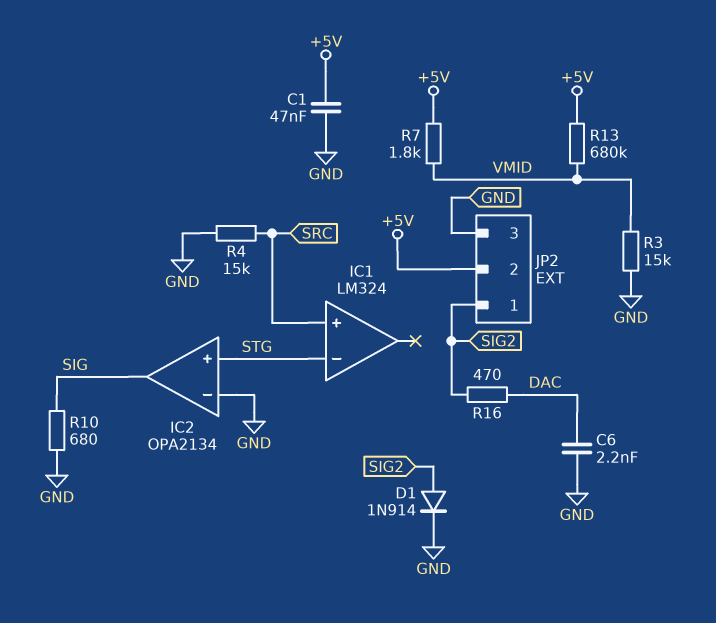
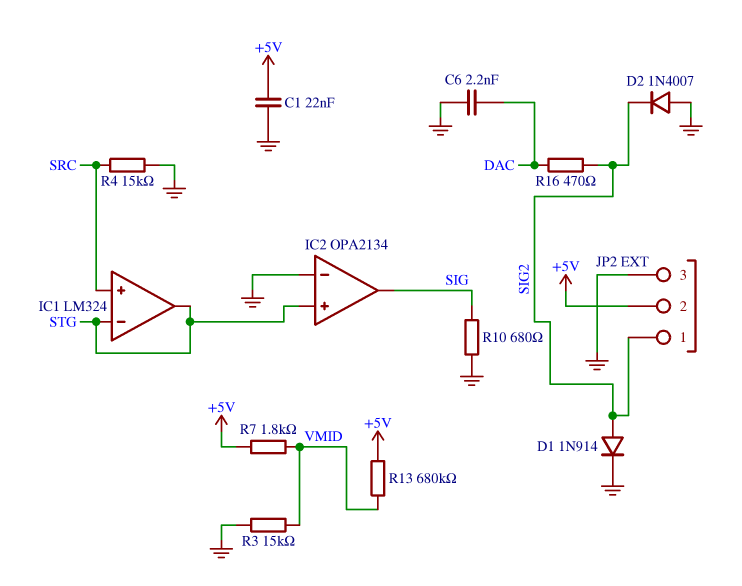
C1: 47nF (+5V, GND) -> 22nF (+5V, GND)
D2: none -> diode 1N4007 (A GND, K SIG2)
IC1 pin out: none -> STG

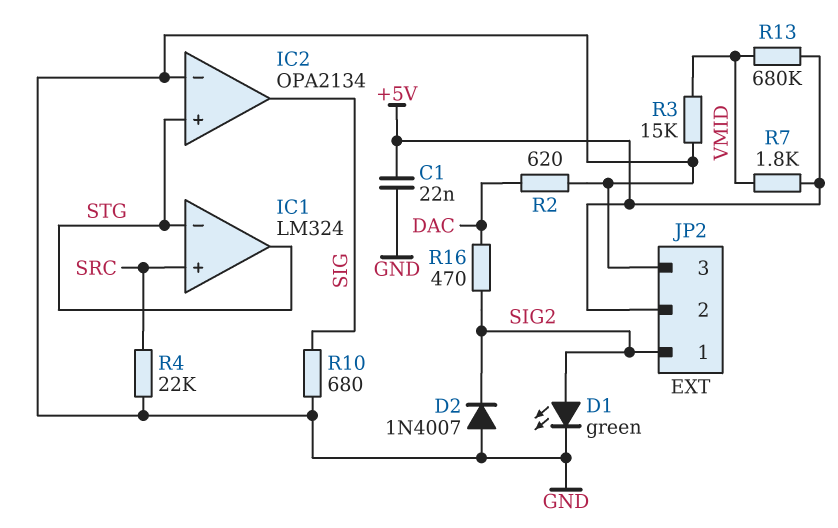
C6: 2.2nF (DAC, GND) -> none
D1: diode 1N914 (A SIG2, K GND) -> LED green (A SIG2, K GND)
R2: none -> 620 (DAC, GND)
R4: 15k (GND, SRC) -> 22k (GND, SRC)

